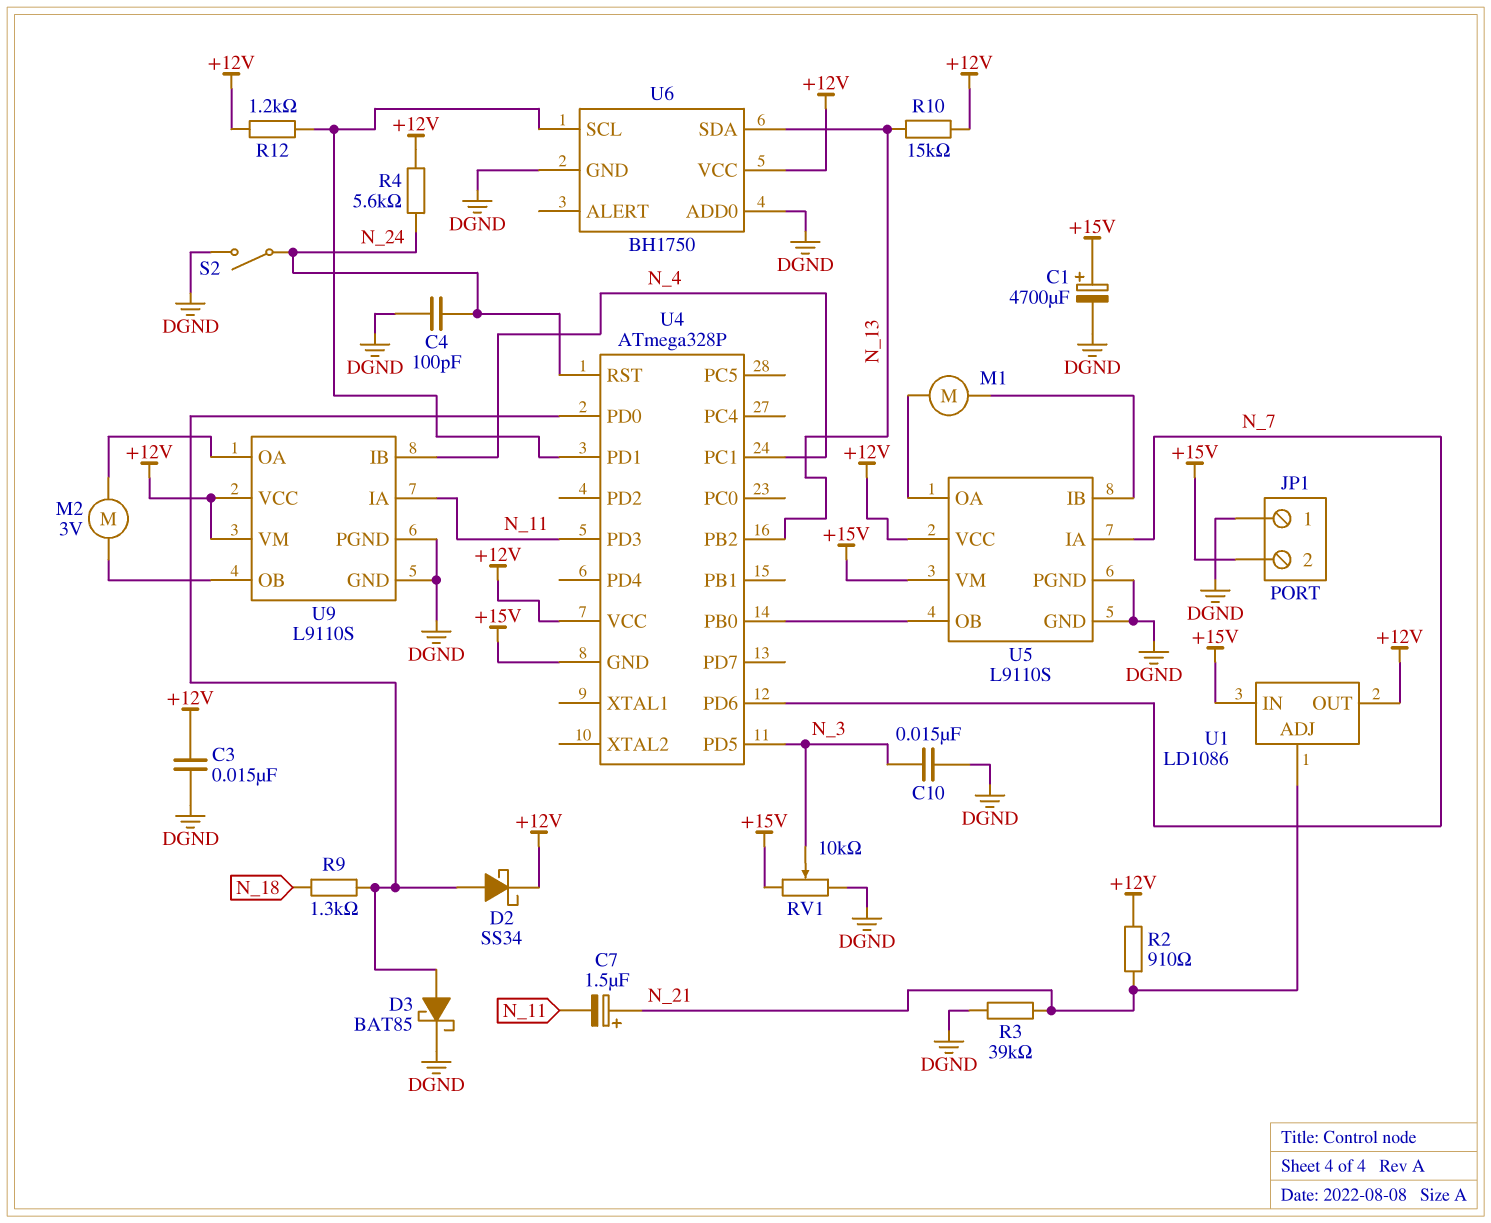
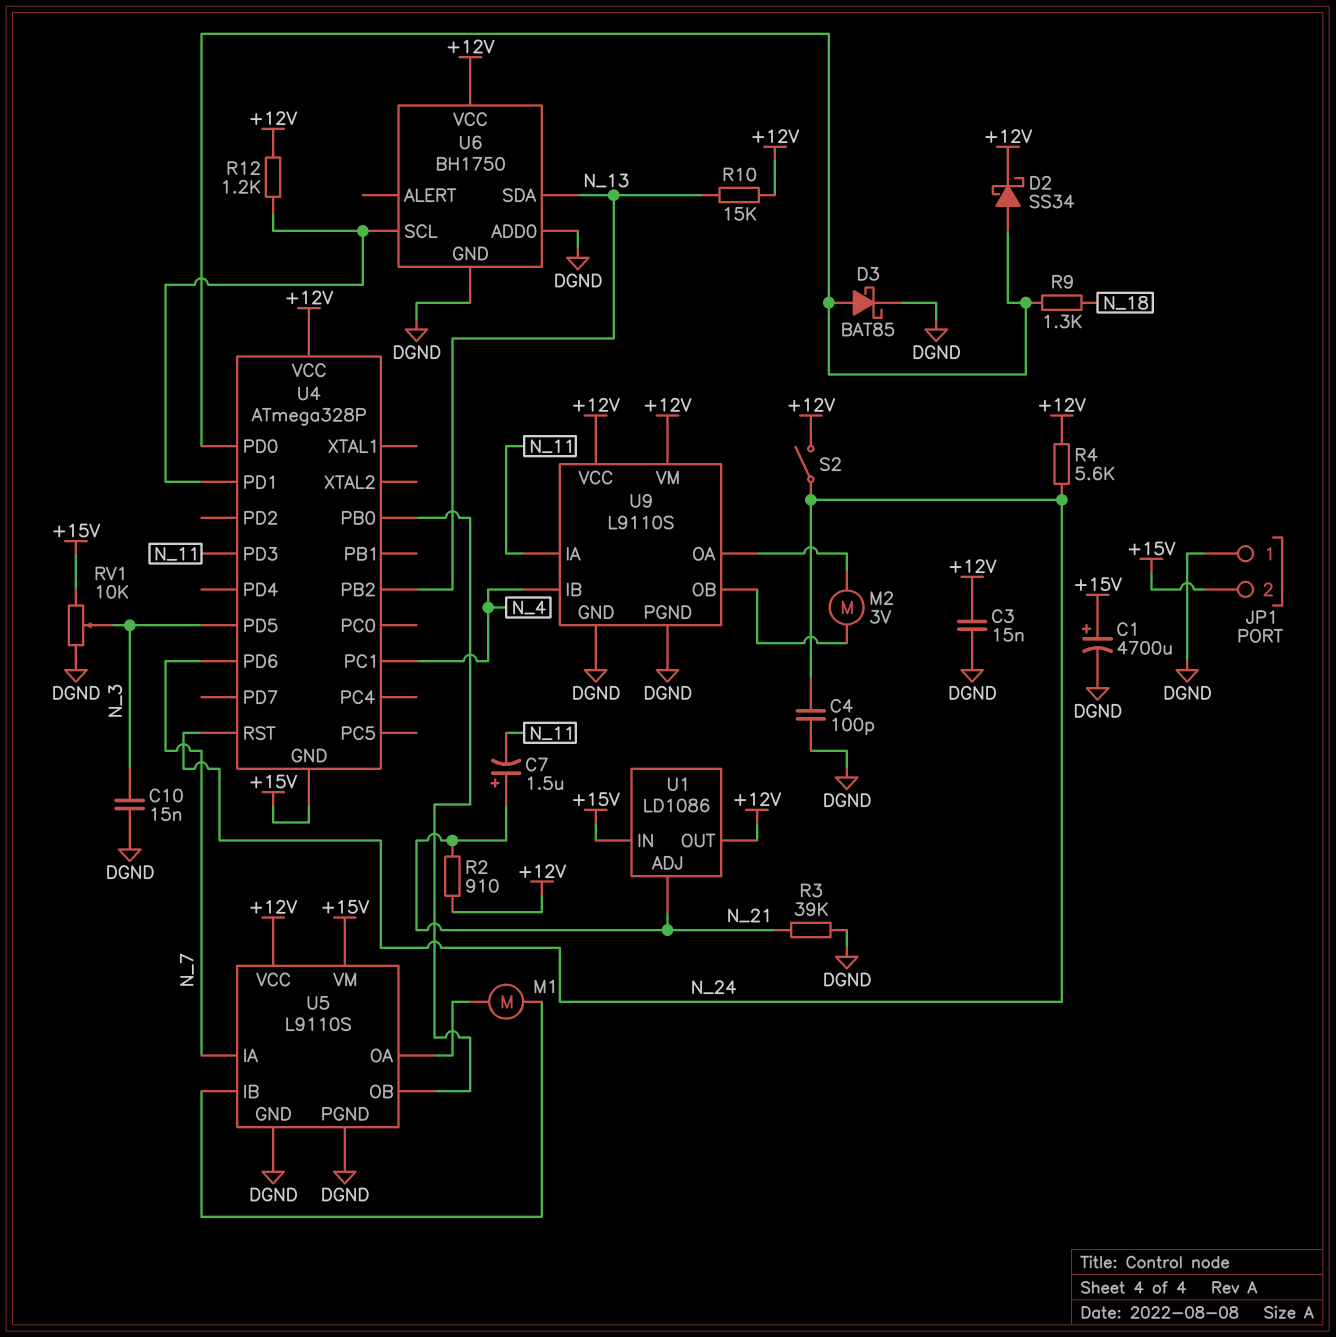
S2: switch (DGND, N_24) -> switch (+12V, N_24)

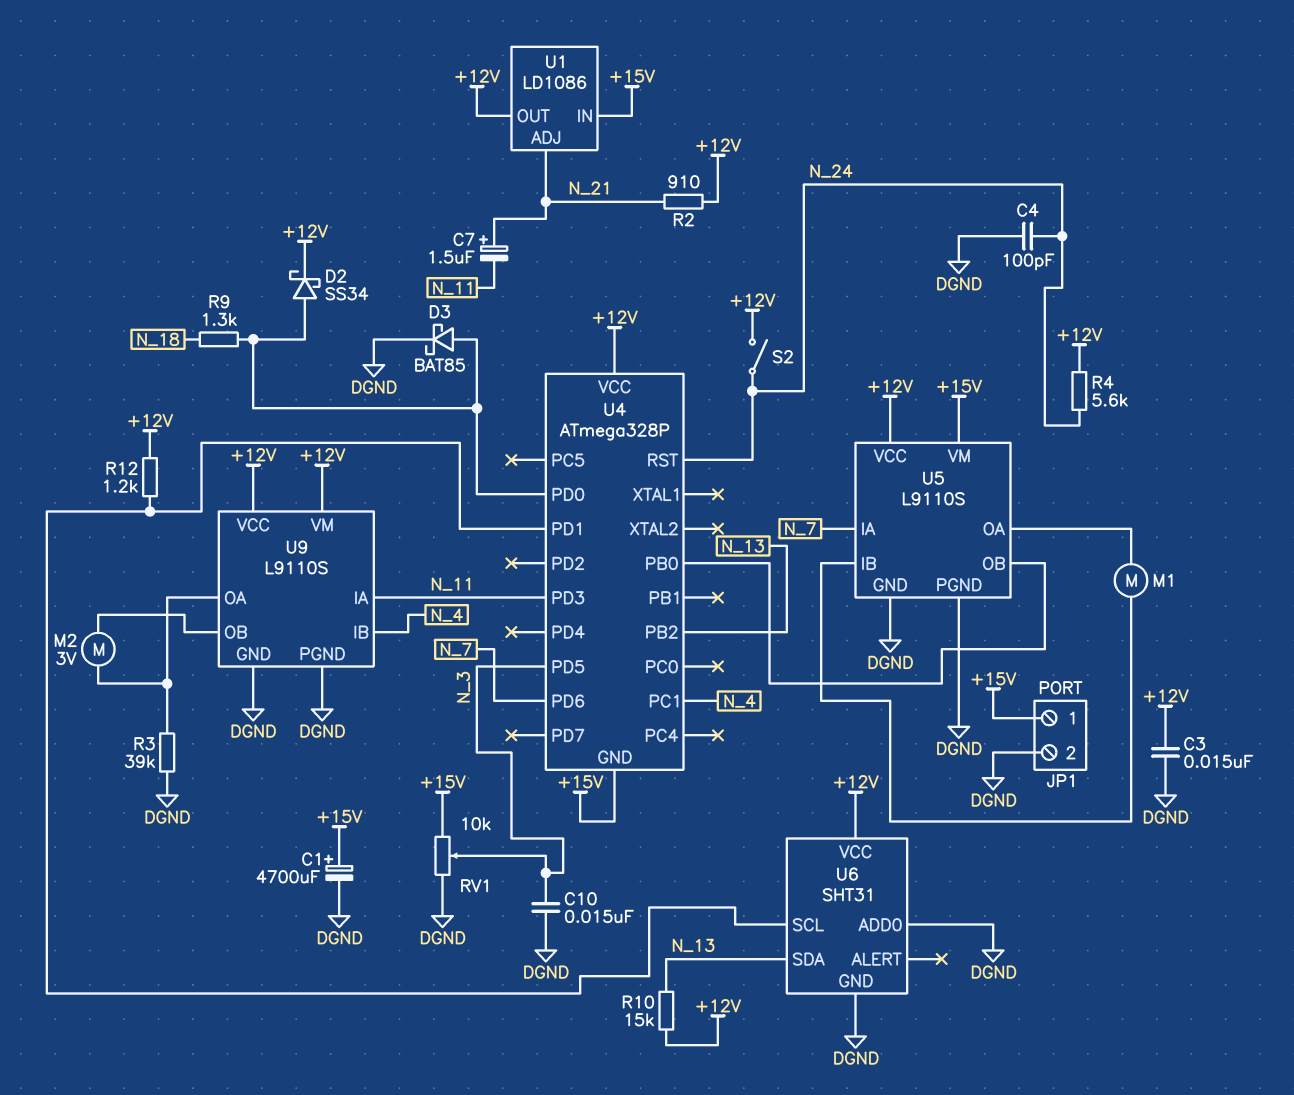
JP1 pin 1: DGND -> +15V
JP1 pin 2: +15V -> DGND
R3: 39k (DGND, N_21) -> 39k (DGND, U9/OA)
U6: BH1750 -> SHT31

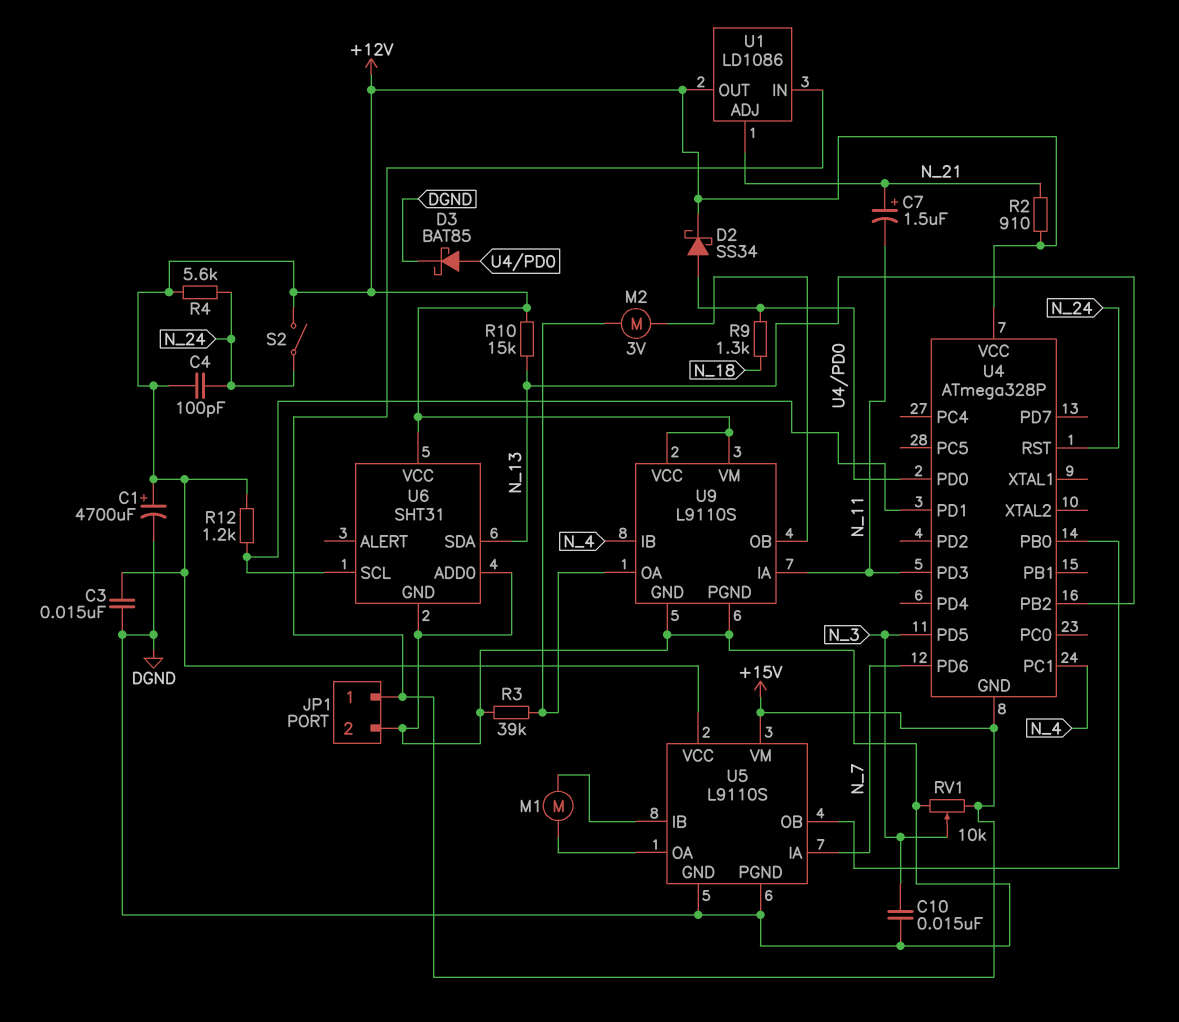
C1: 4700uF (plus +15V, minus DGND) -> 4700uF (plus +12V, minus DGND)
C4: 100pF (DGND, N_24) -> 100pF (+12V, N_24)

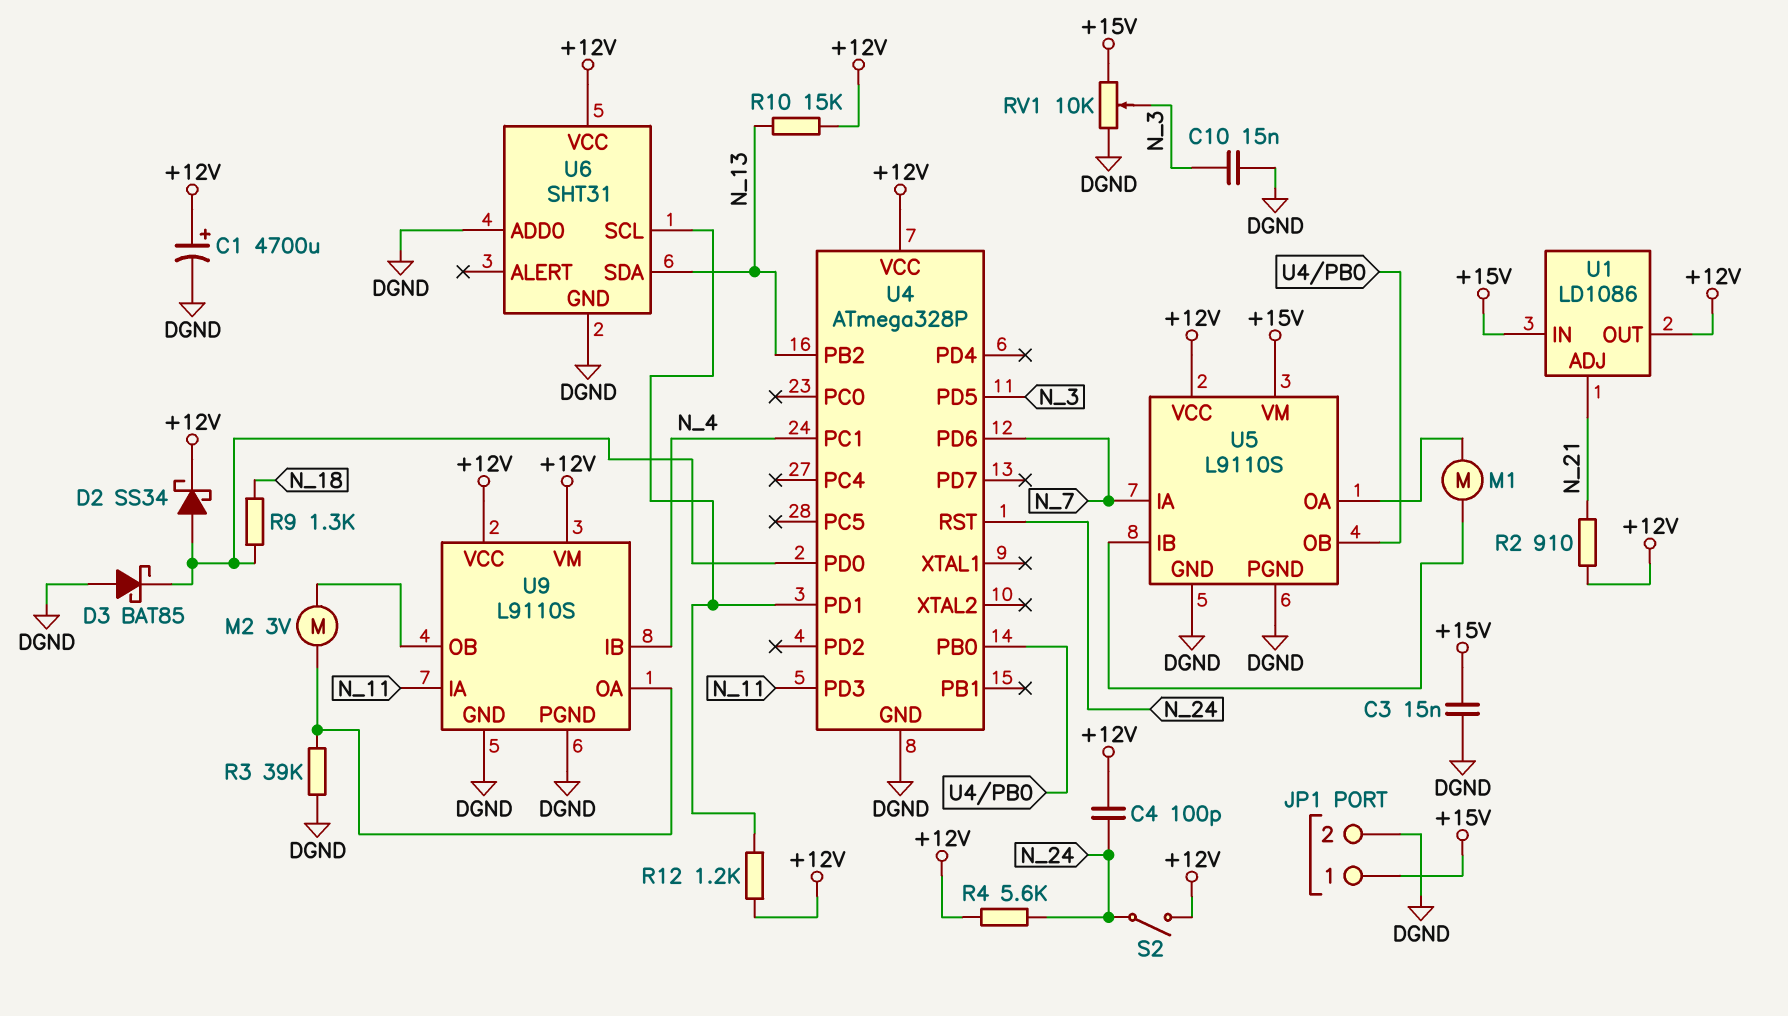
C3: 15nF (+12V, DGND) -> 15nF (+15V, DGND)
C7: 1.5uF (plus N_21, minus N_11) -> none
D3: schottky BAT85 (A U4/PD0, K DGND) -> schottky BAT85 (A DGND, K U4/PD0)
U4 pin GND: +15V -> DGND

